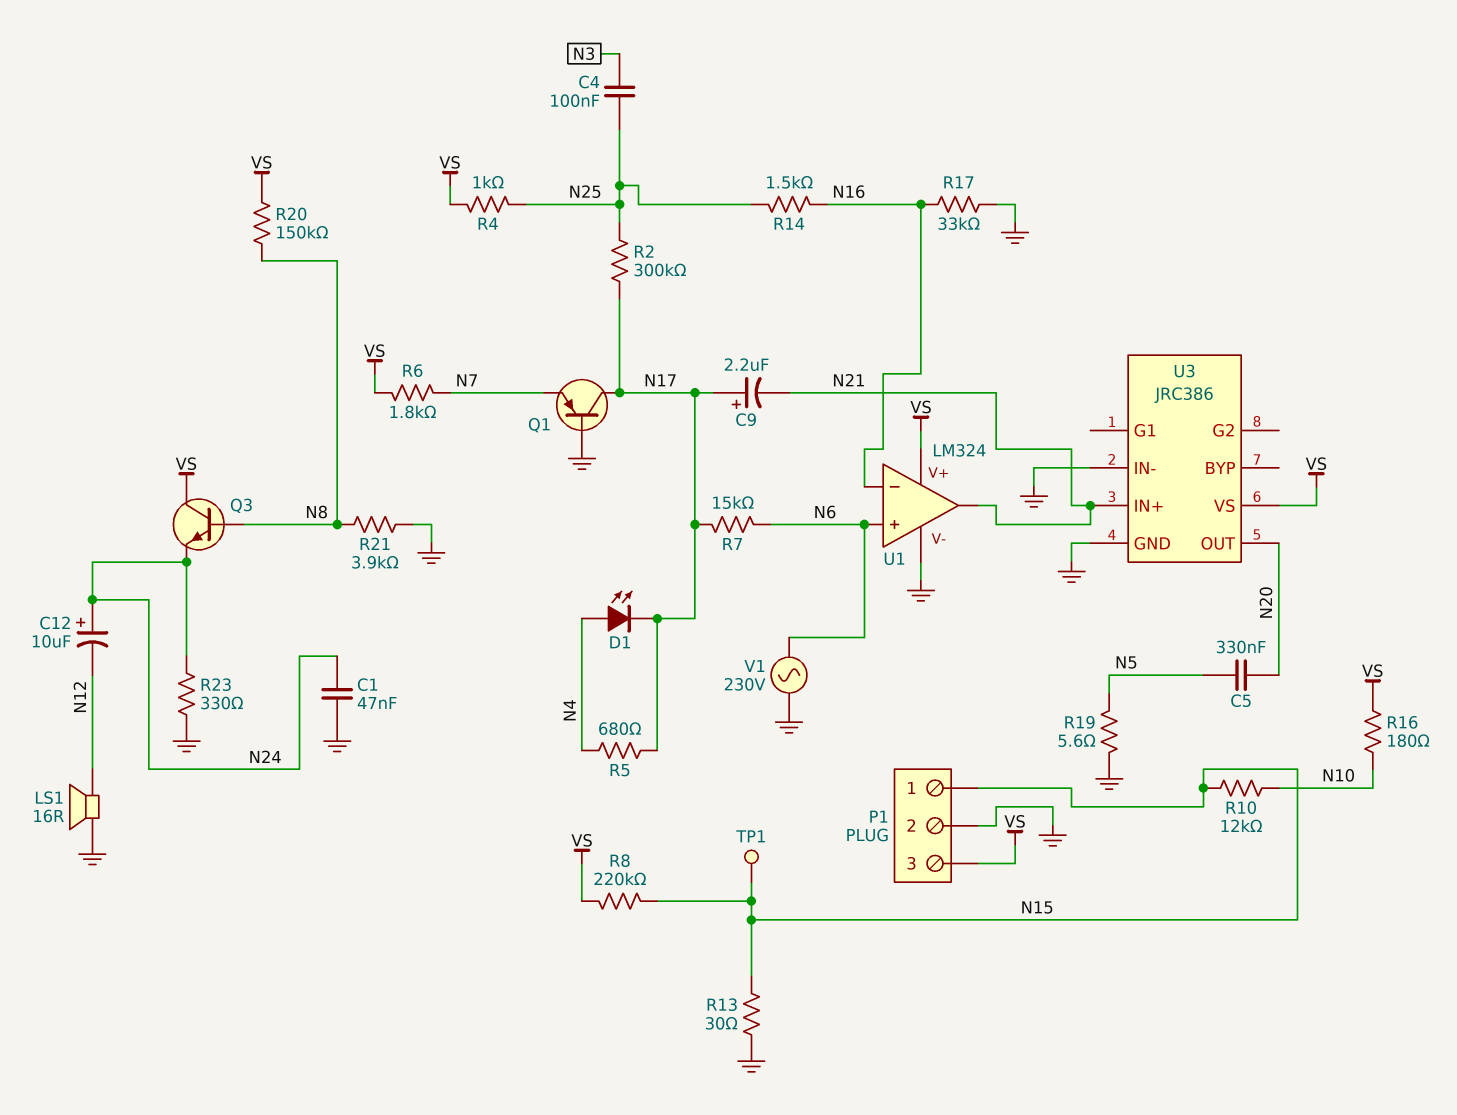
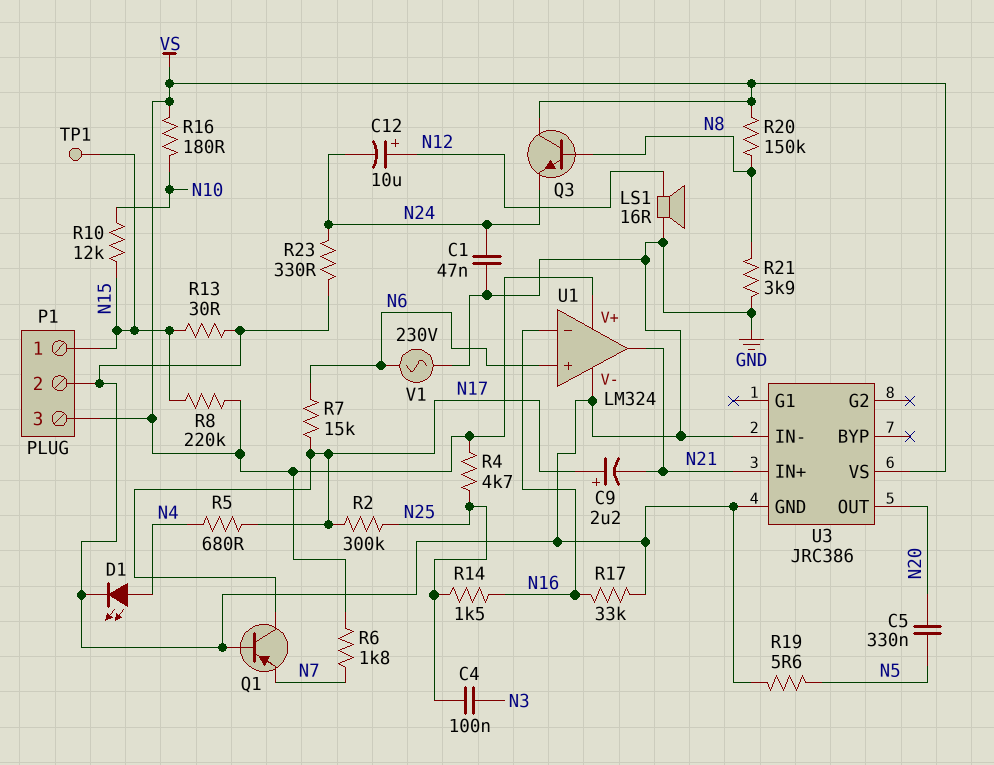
C12: 10uF (plus N24, minus N12) -> 10uF (plus N12, minus N24)
D1: LED (A N4, K N17) -> LED (A N4, K GND)
R4: 1k (N25, VS) -> 4.7k (N25, VS)

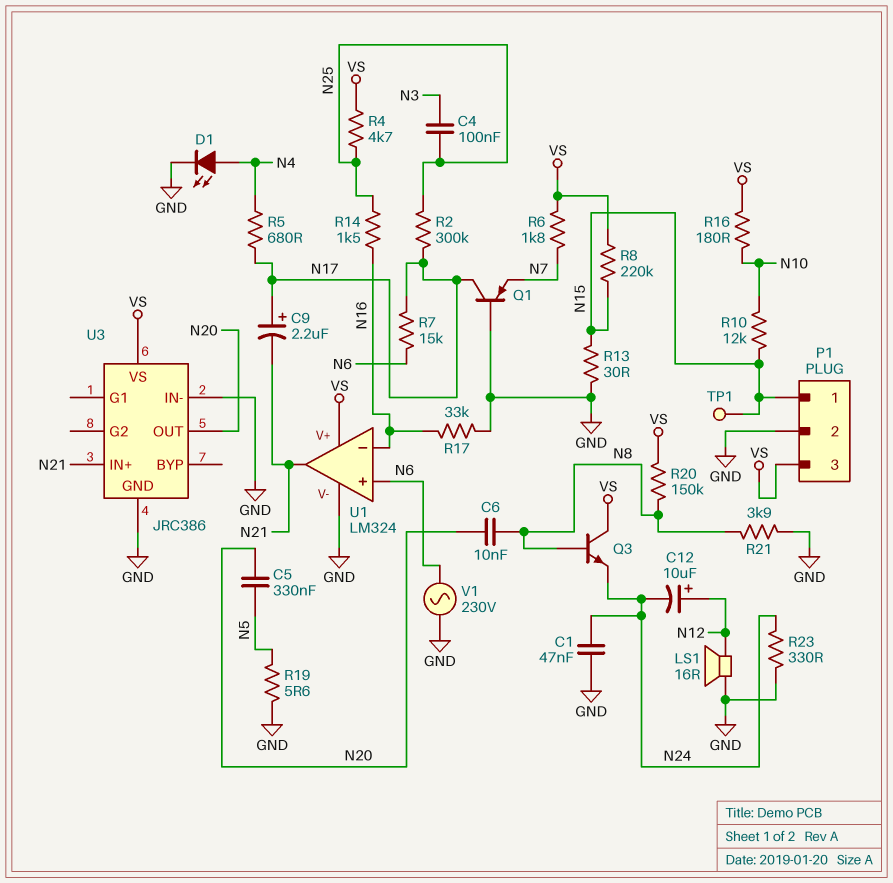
C6: none -> 10nF (N8, N20)

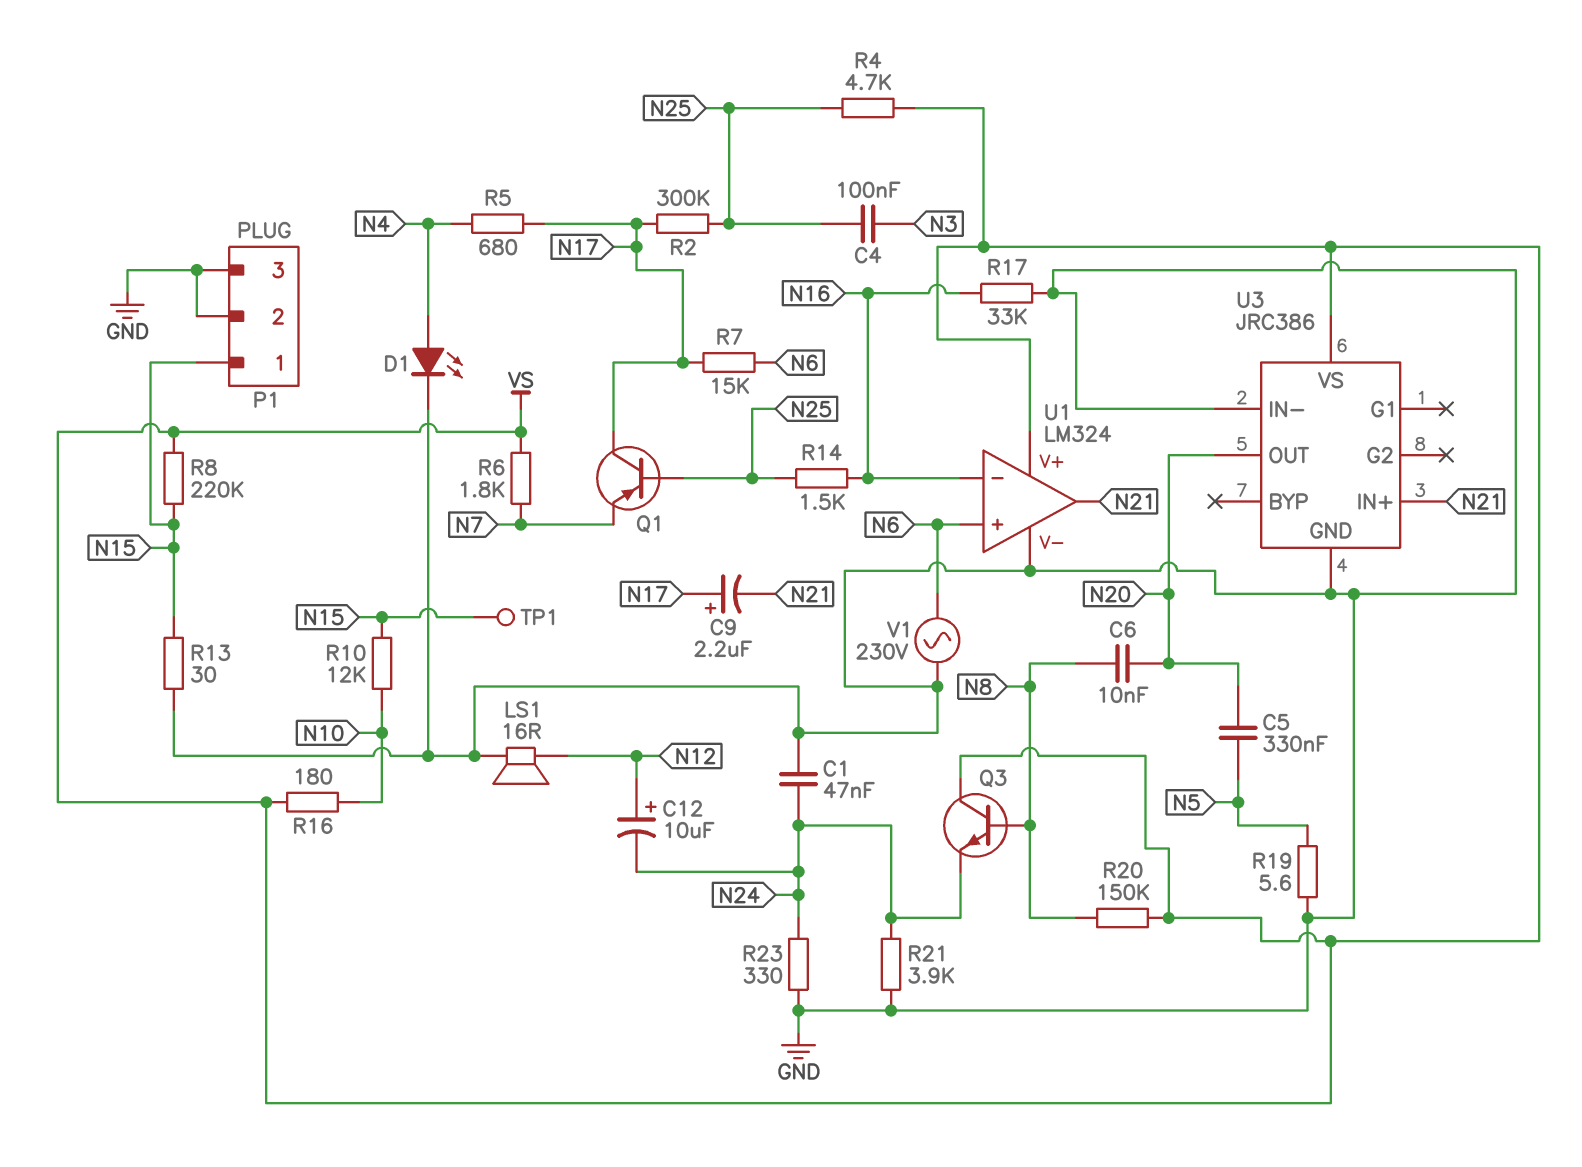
P1 pin 3: VS -> GND
Q1: PNP (B GND, C N17, E N7) -> PNP (B N25, C N17, E N7)
R21: 3.9k (GND, N8) -> 3.9k (GND, N24)

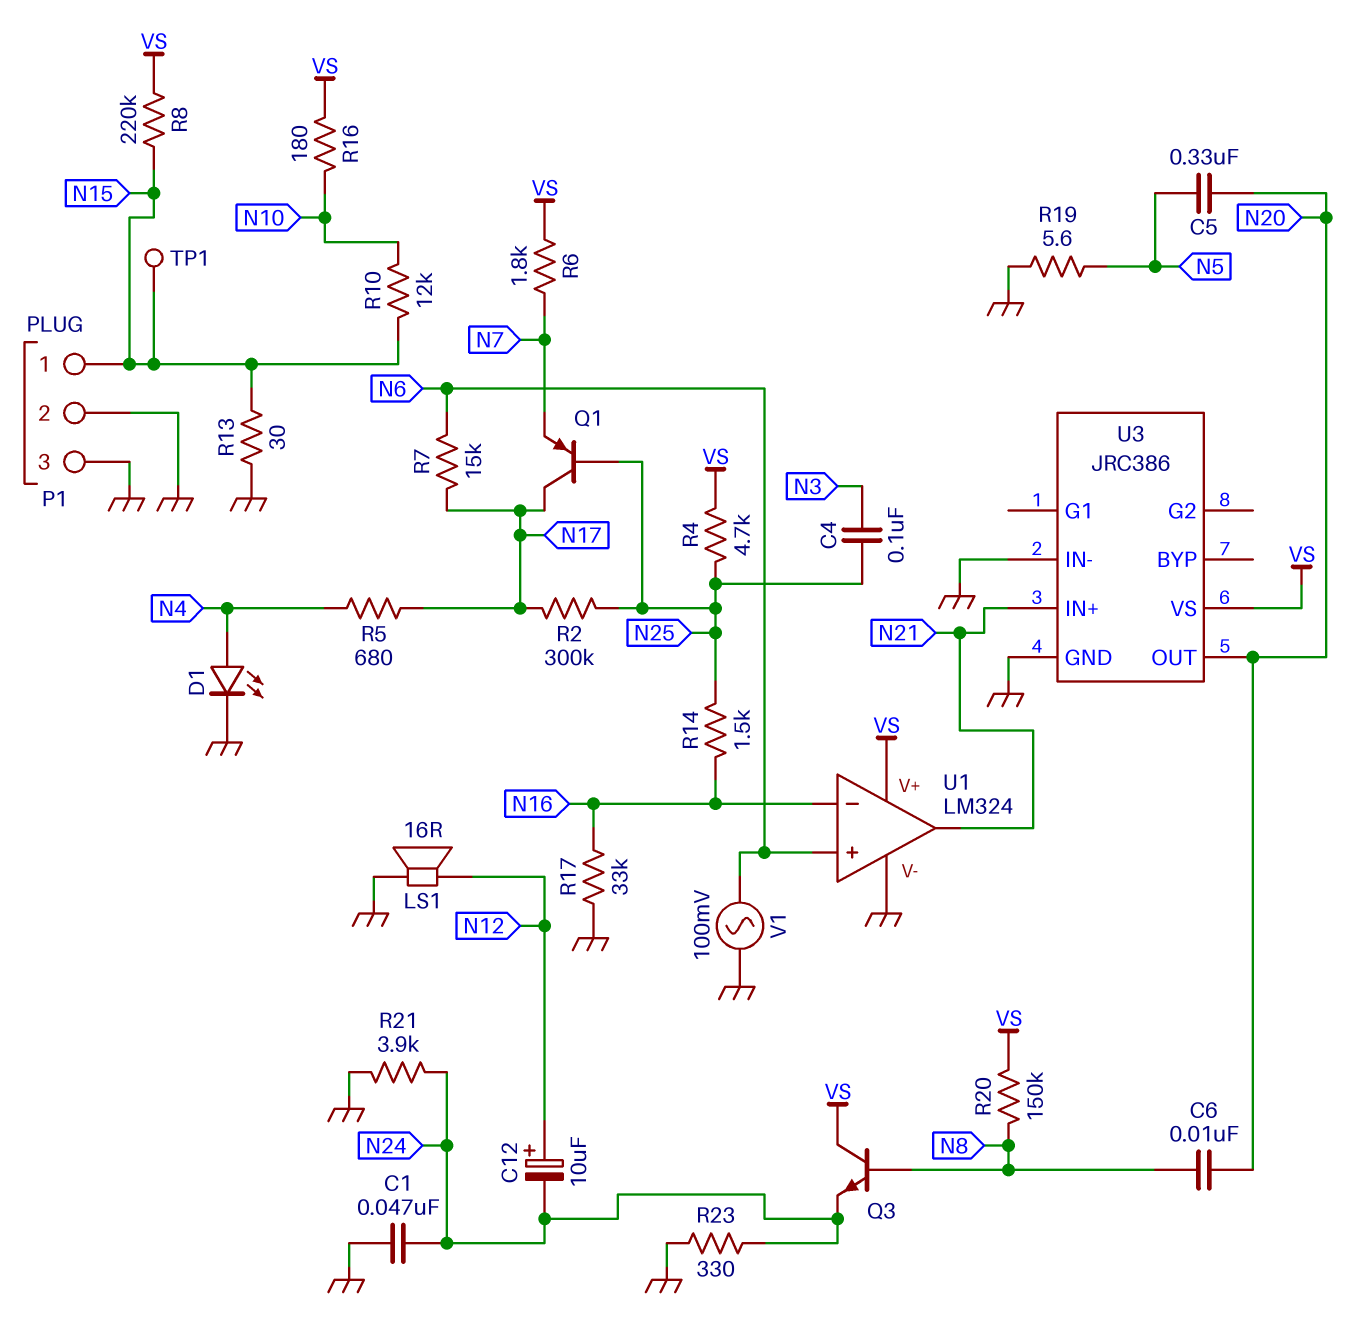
C9: 2.2uF (plus N17, minus N21) -> none
V1: AC 230V (GND, N6) -> AC 100mV (GND, N6)

